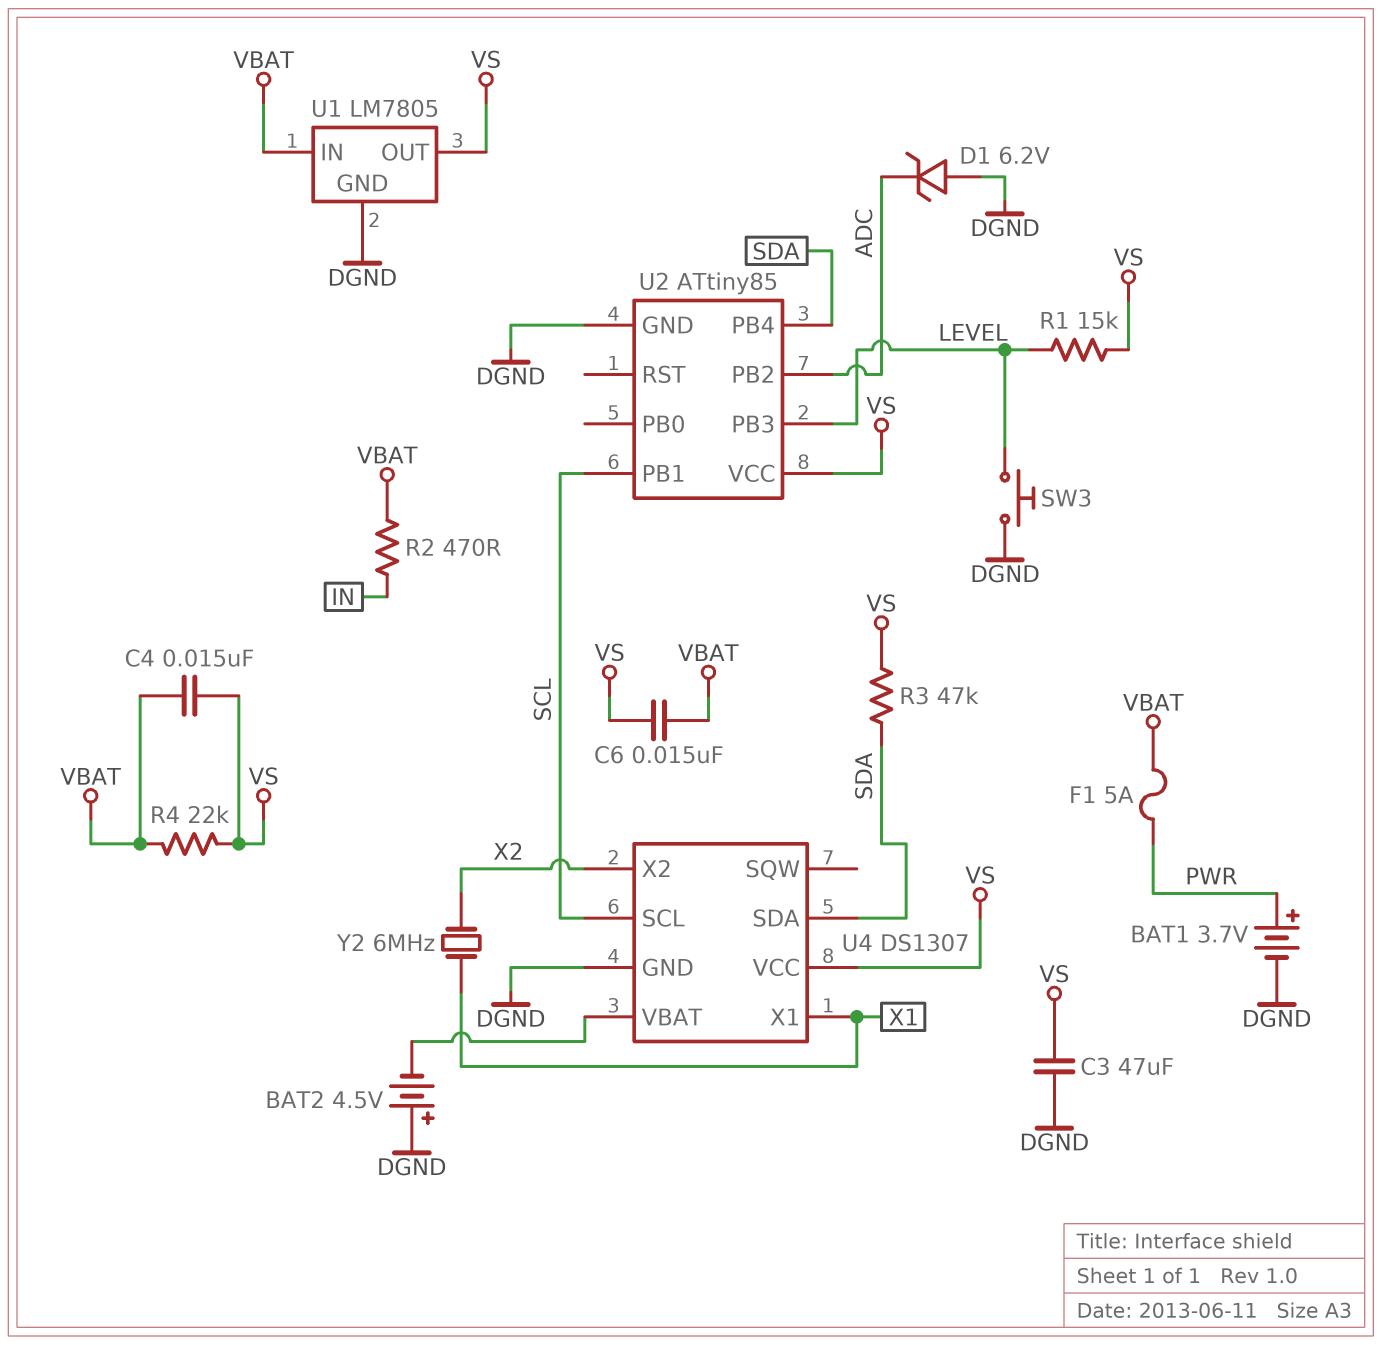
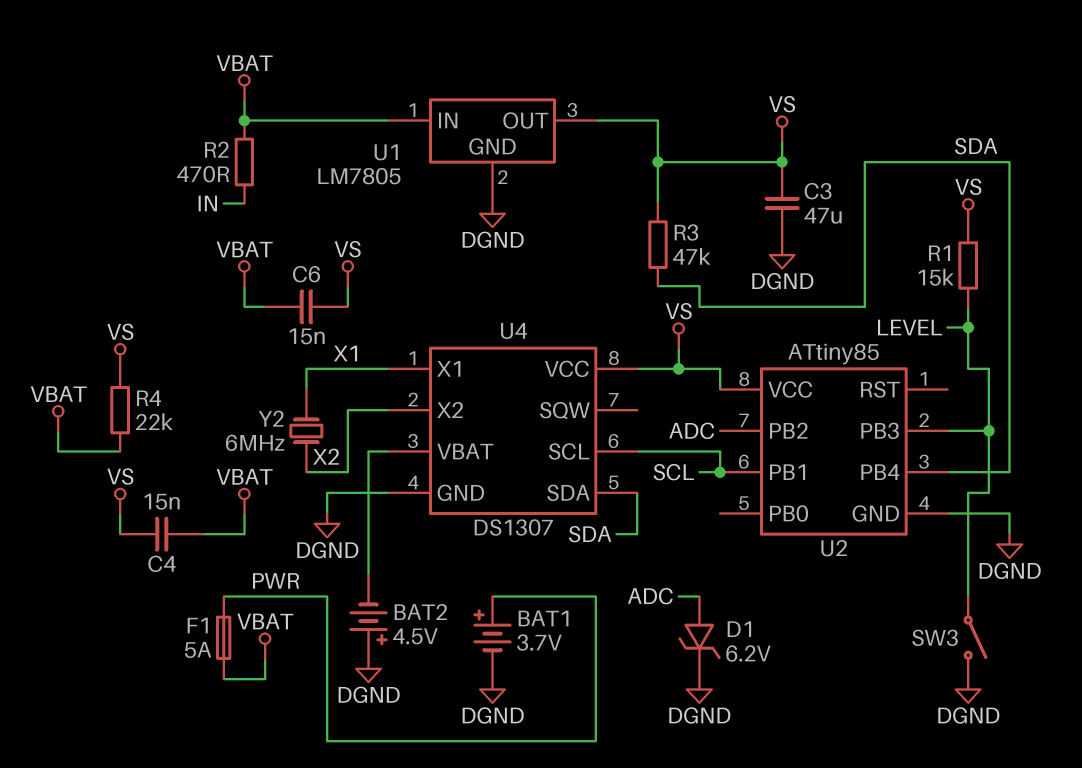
D1: zener 6.2V (A DGND, K ADC) -> zener 6.2V (A ADC, K DGND)
SW3: button (DGND, LEVEL) -> switch (DGND, LEVEL)

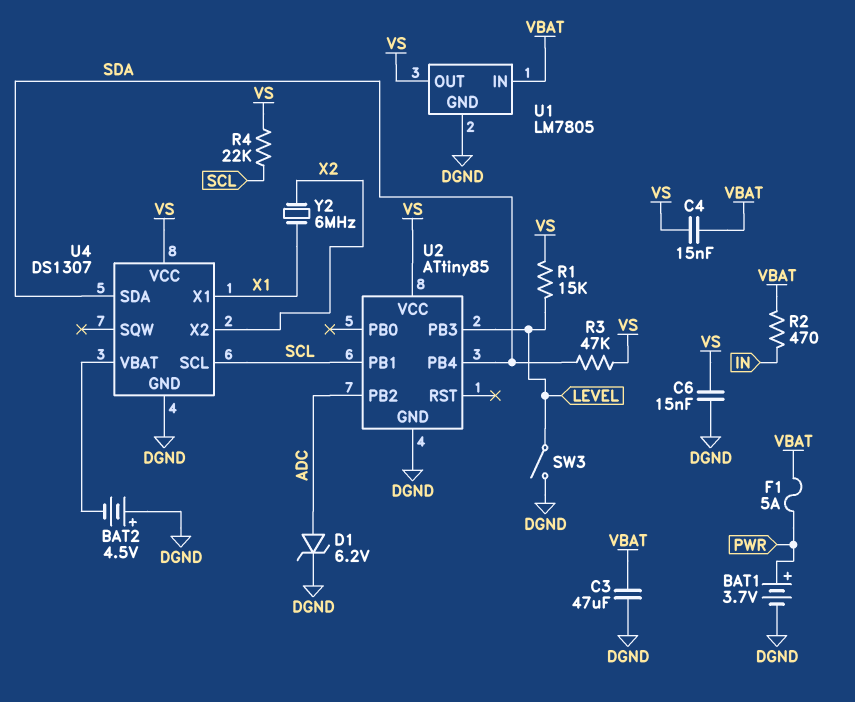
C3: 47uF (DGND, VS) -> 47uF (DGND, VBAT)
C6: 15nF (VBAT, VS) -> 15nF (DGND, VS)
R4: 22k (VBAT, VS) -> 22k (SCL, VS)

